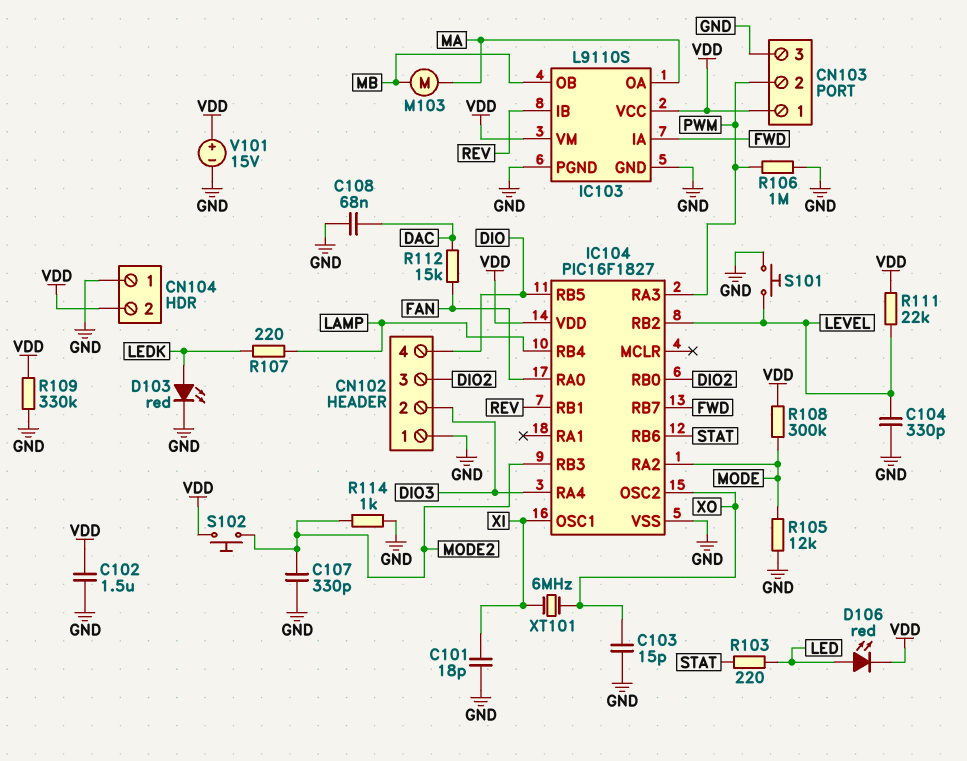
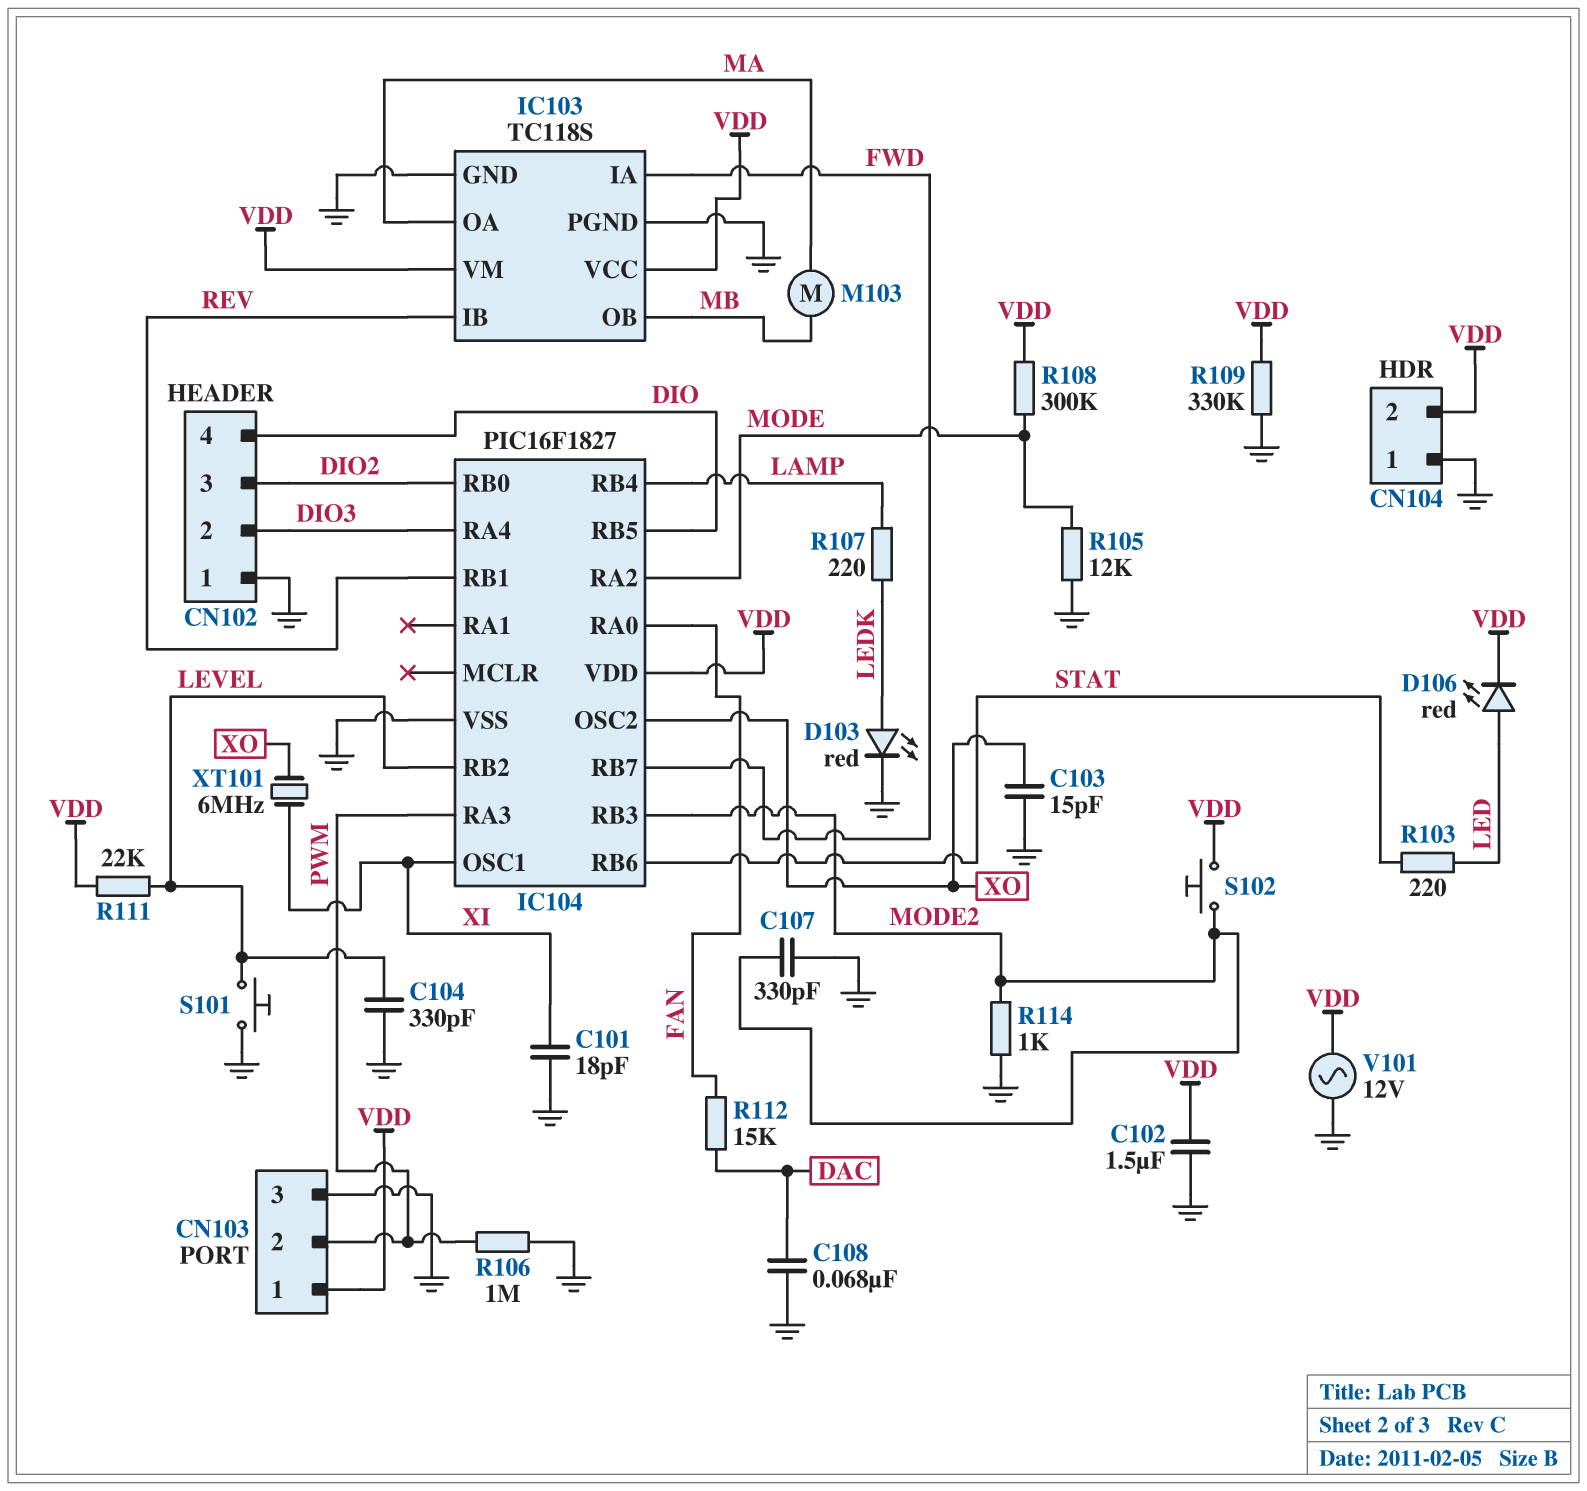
IC103: L9110S -> TC118S
V101: 15V (plus VDD, minus GND) -> AC 12V (GND, VDD)

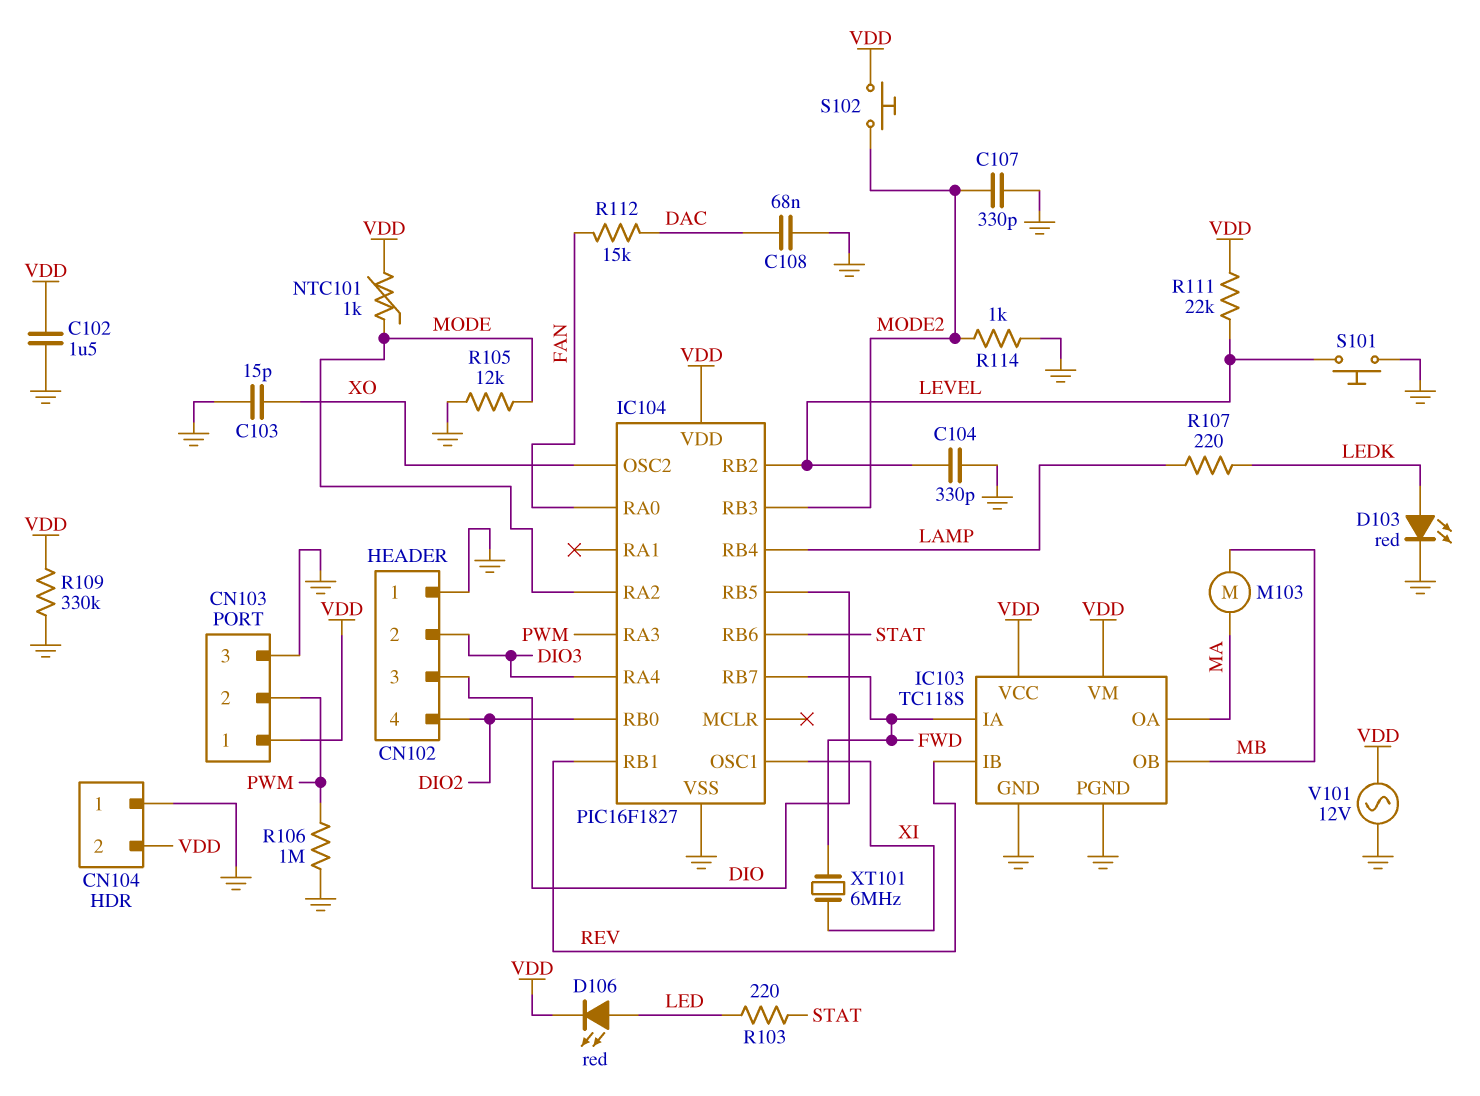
C101: 18pF (GND, XI) -> none
CN102 pin 3: DIO2 -> DIO
CN102 pin 4: DIO -> DIO2
NTC101: none -> 1k (MODE, VDD)
R108: 300k (MODE, VDD) -> none
XT101: 6MHz (XI, XO) -> 6MHz (FWD, XI)

